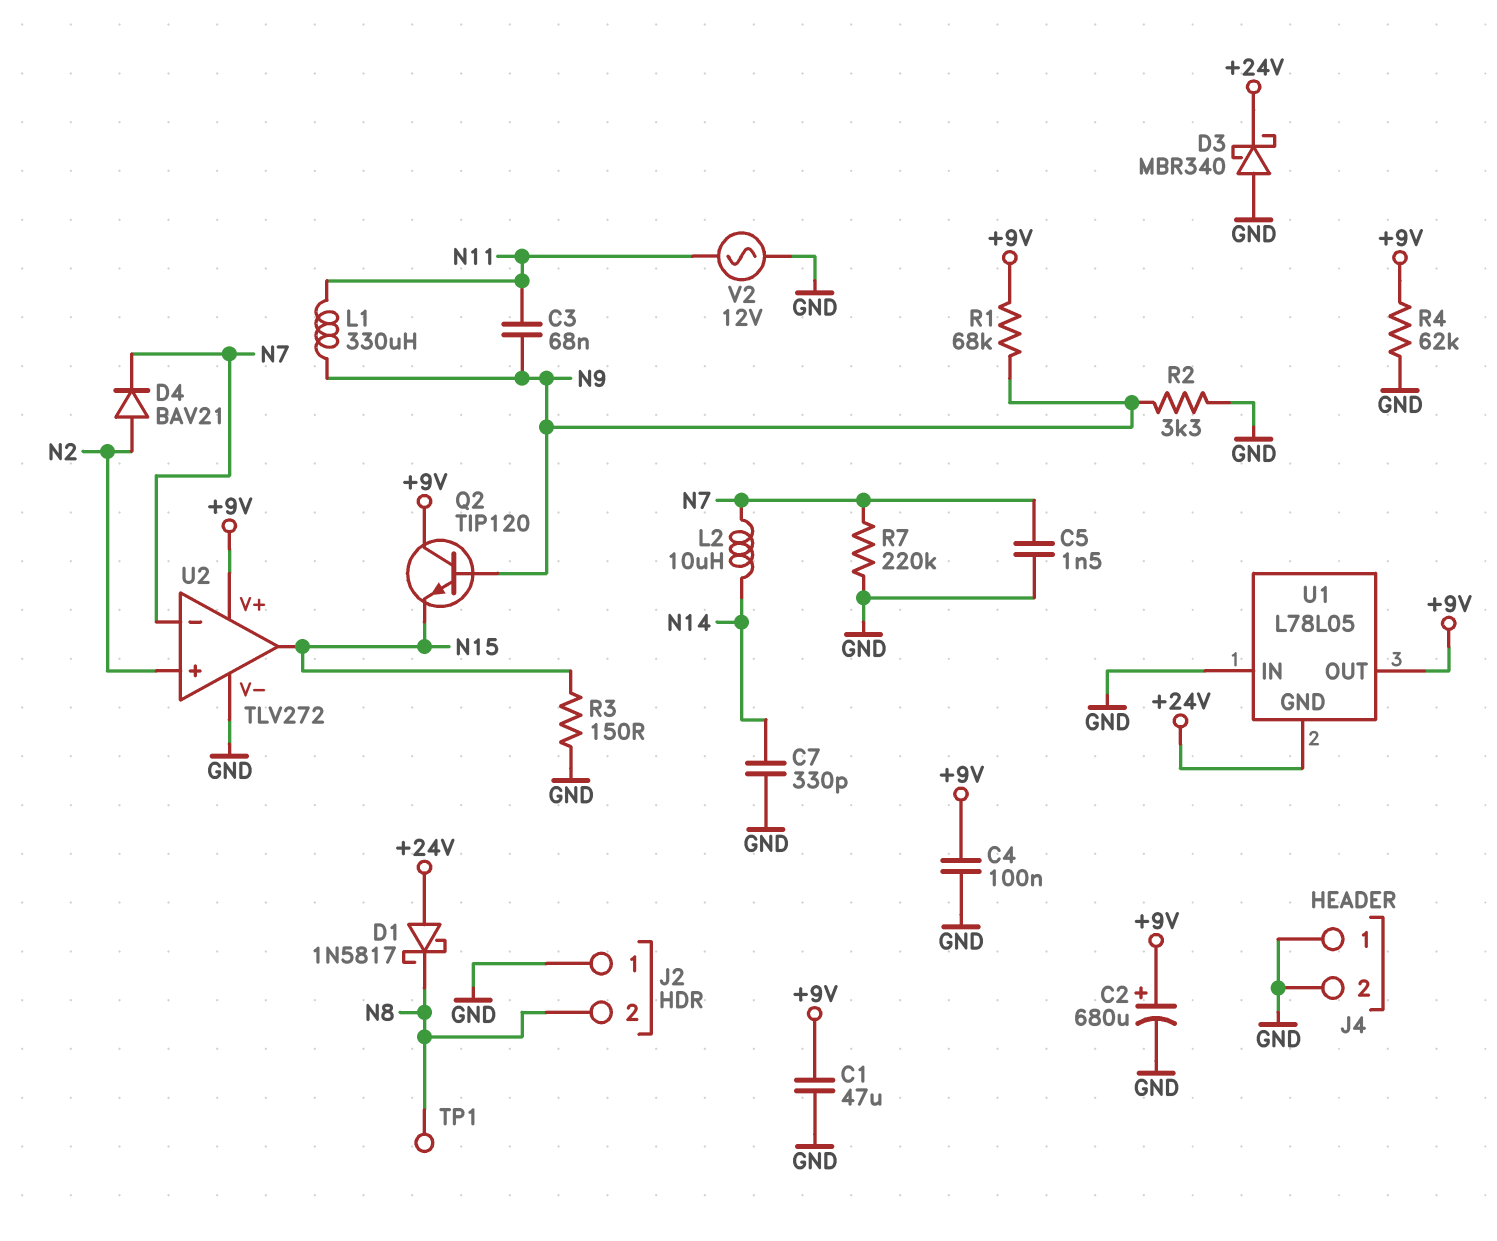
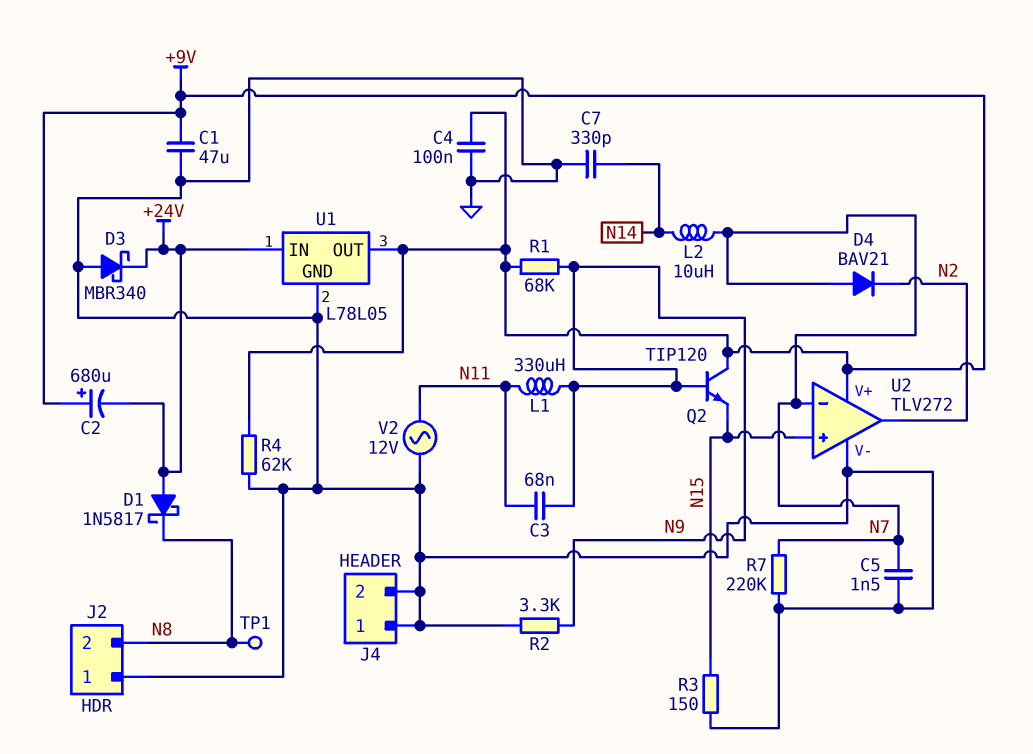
C2: 680uF (plus +9V, minus GND) -> 680uF (plus +9V, minus +24V)
D4: diode BAV21 (A N2, K N7) -> diode BAV21 (A N7, K N2)
U1 pin GND: +24V -> GND
U1 pin IN: GND -> +24V
U2 pin in+: N2 -> N15
U2 pin out: N15 -> N2

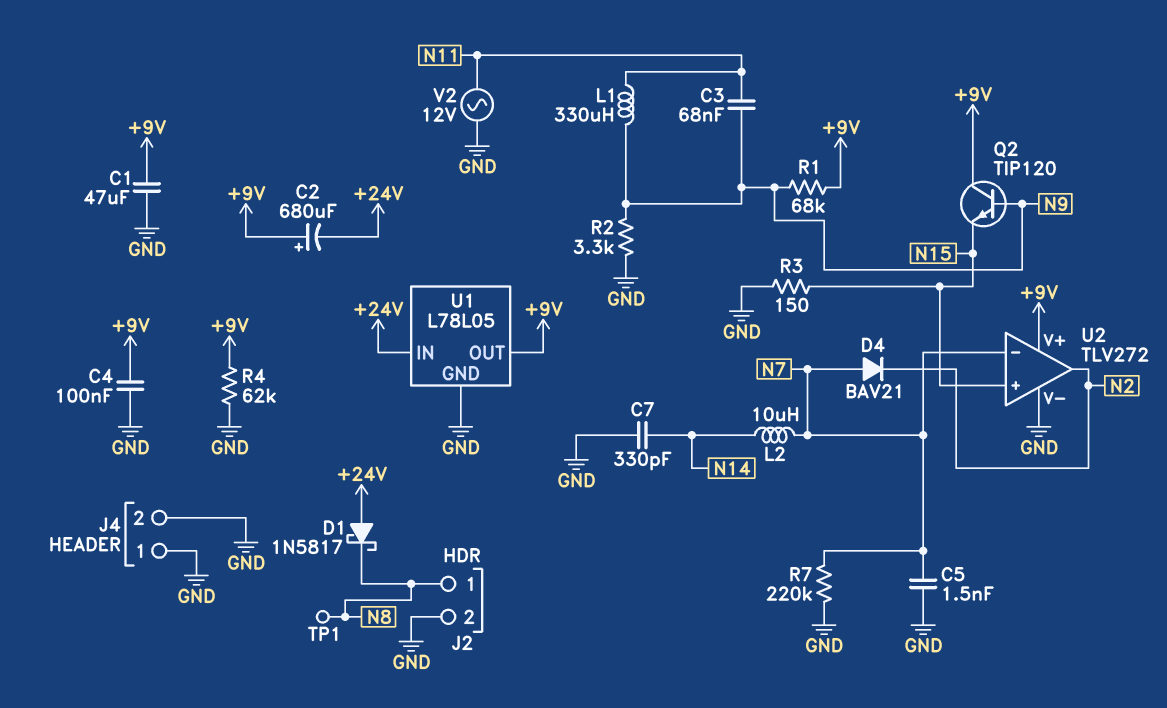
D3: schottky MBR340 (A GND, K +24V) -> none
J2 pin 1: GND -> N8
J2 pin 2: N8 -> GND

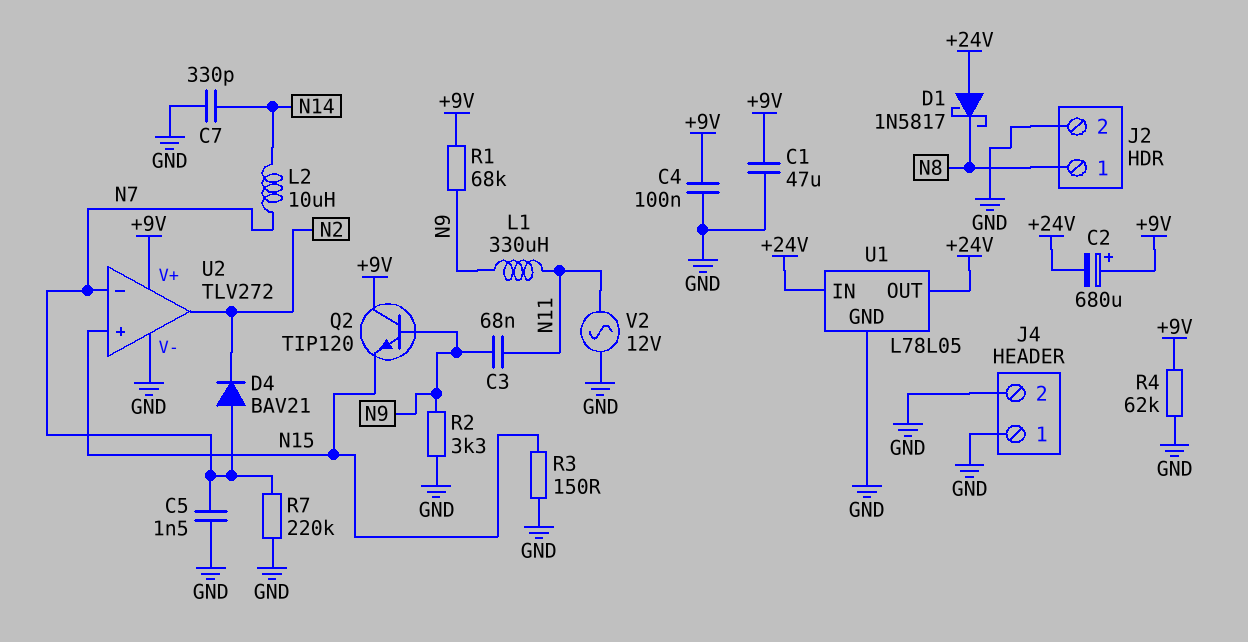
TP1: test point (N8) -> none
U1 pin OUT: +9V -> +24V

